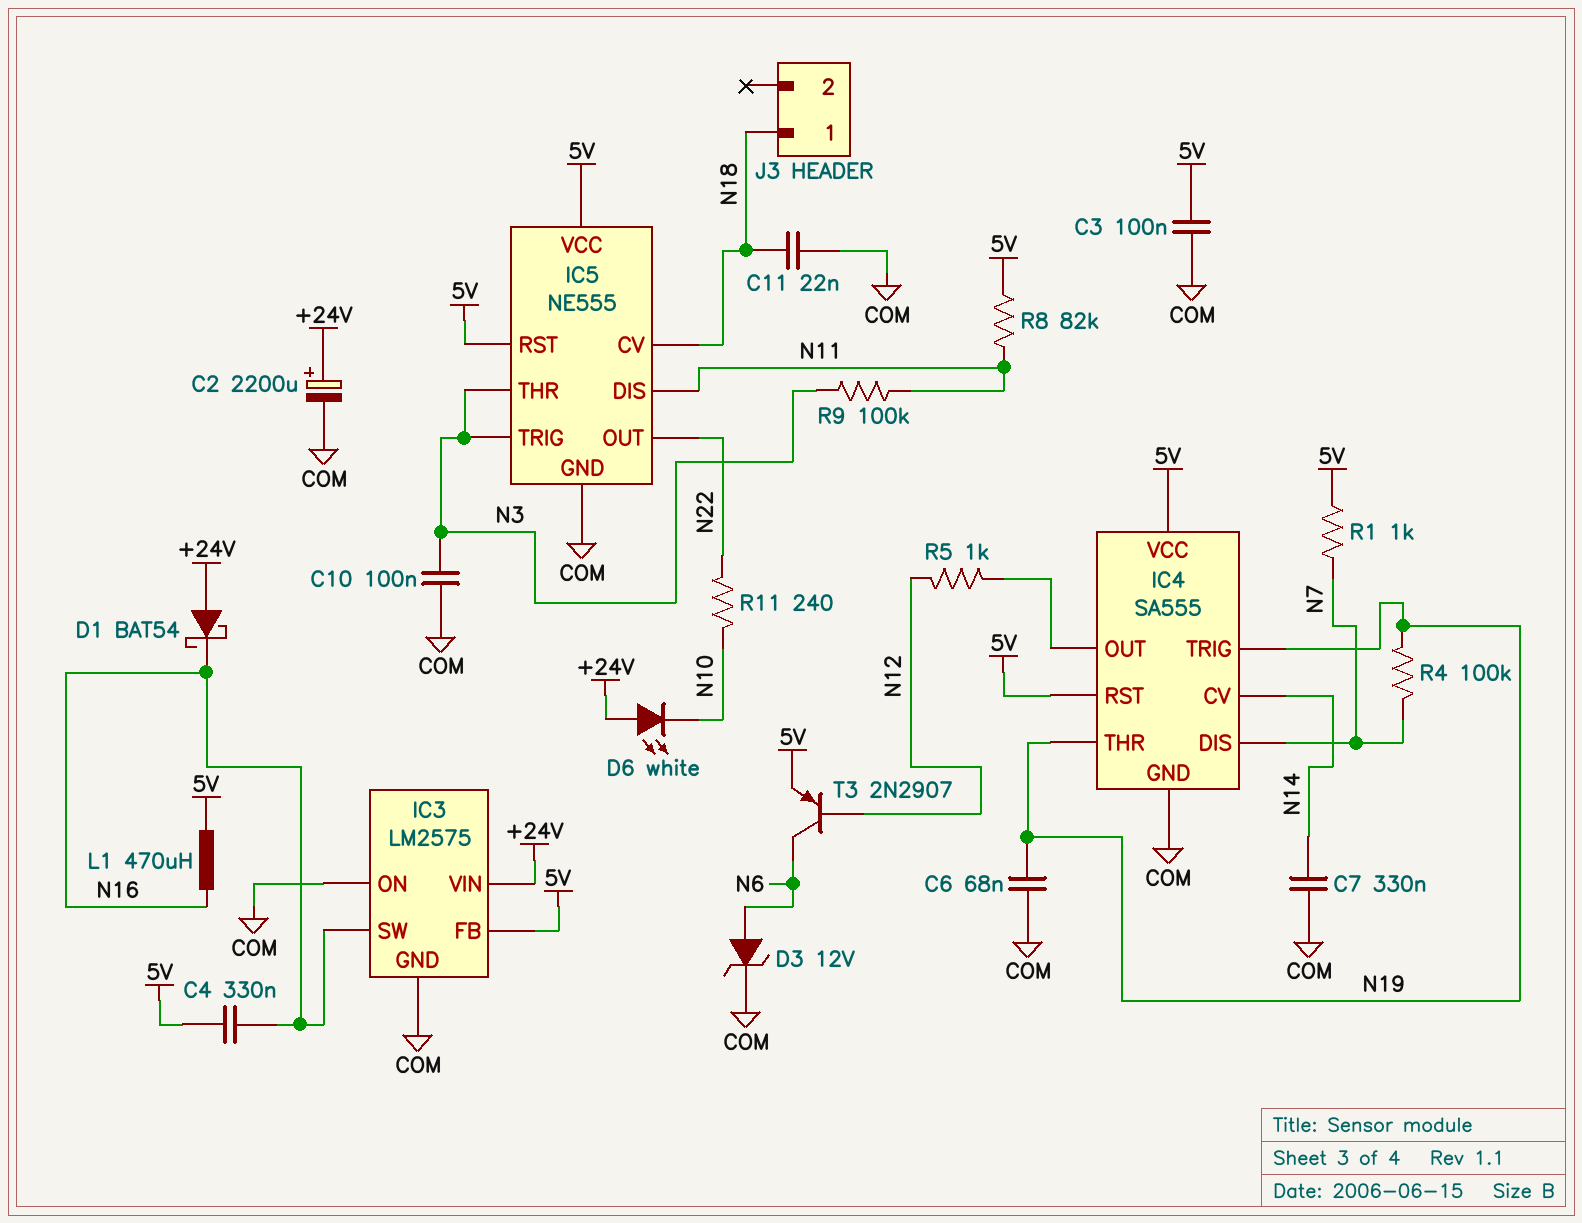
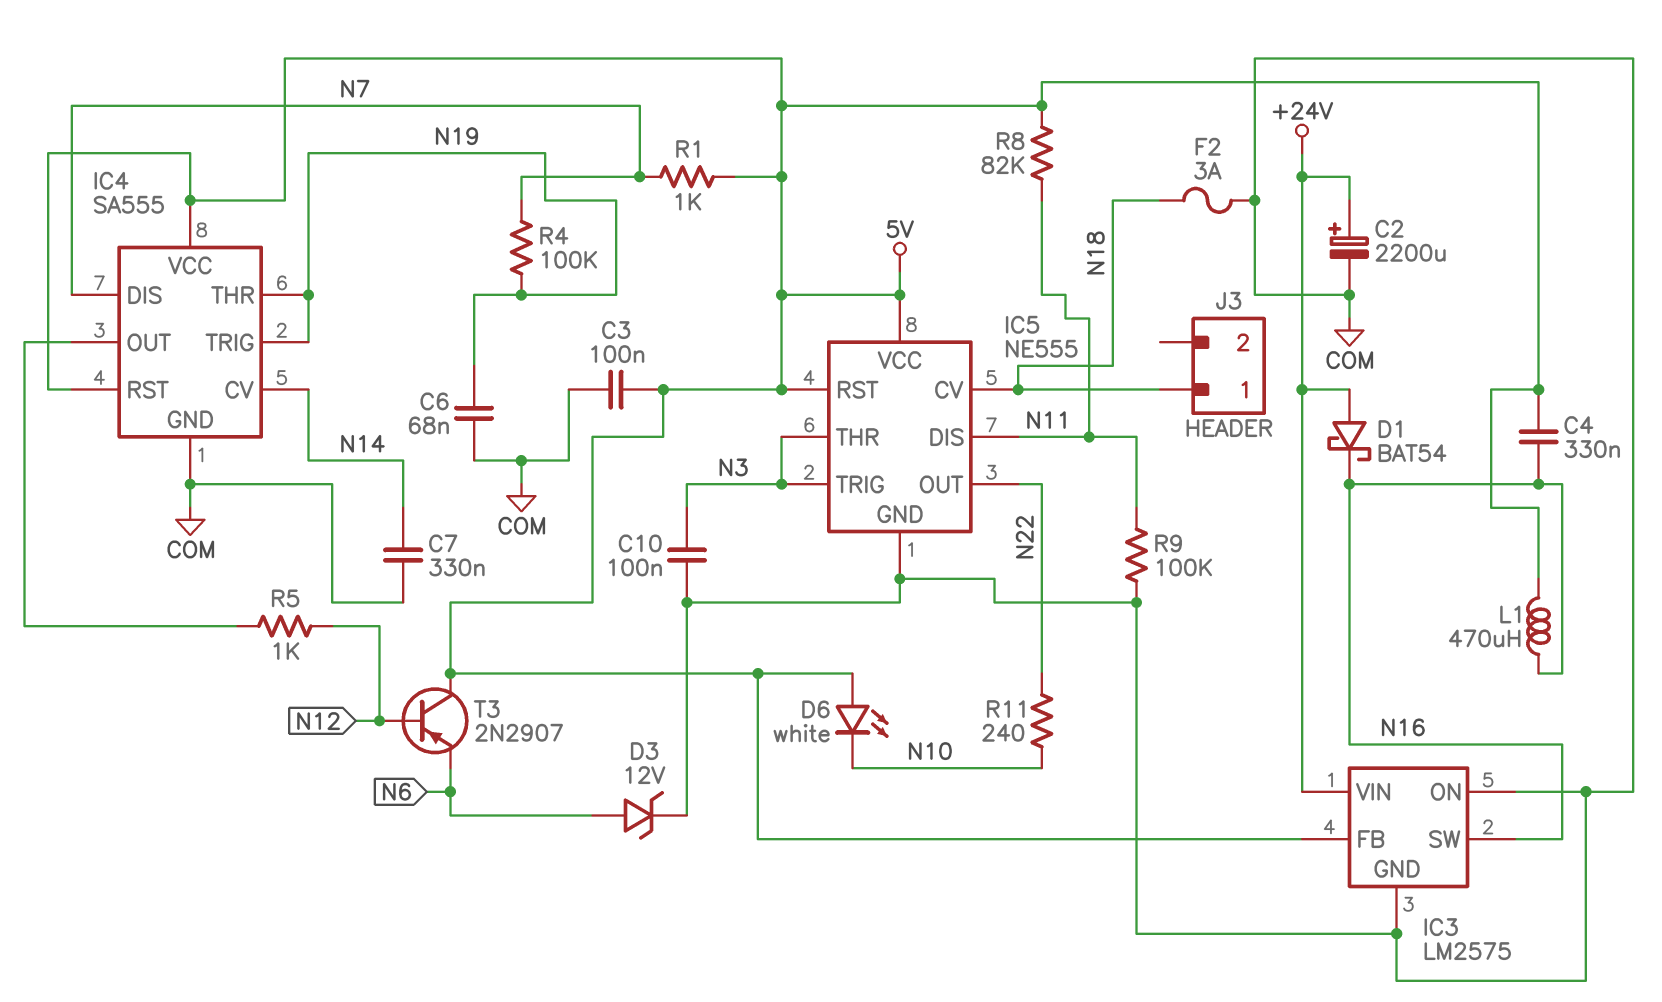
C11: 22nF (COM, N18) -> none
D6: LED white (A +24V, K N10) -> LED white (A 5V, K N10)
F2: none -> 3A (COM, N18)
R9: 100k (N3, N11) -> 100k (COM, N11)
T3: PNP 2N2907 (B N12, C N6, E 5V) -> PNP 2N2907 (B N12, C 5V, E N6)

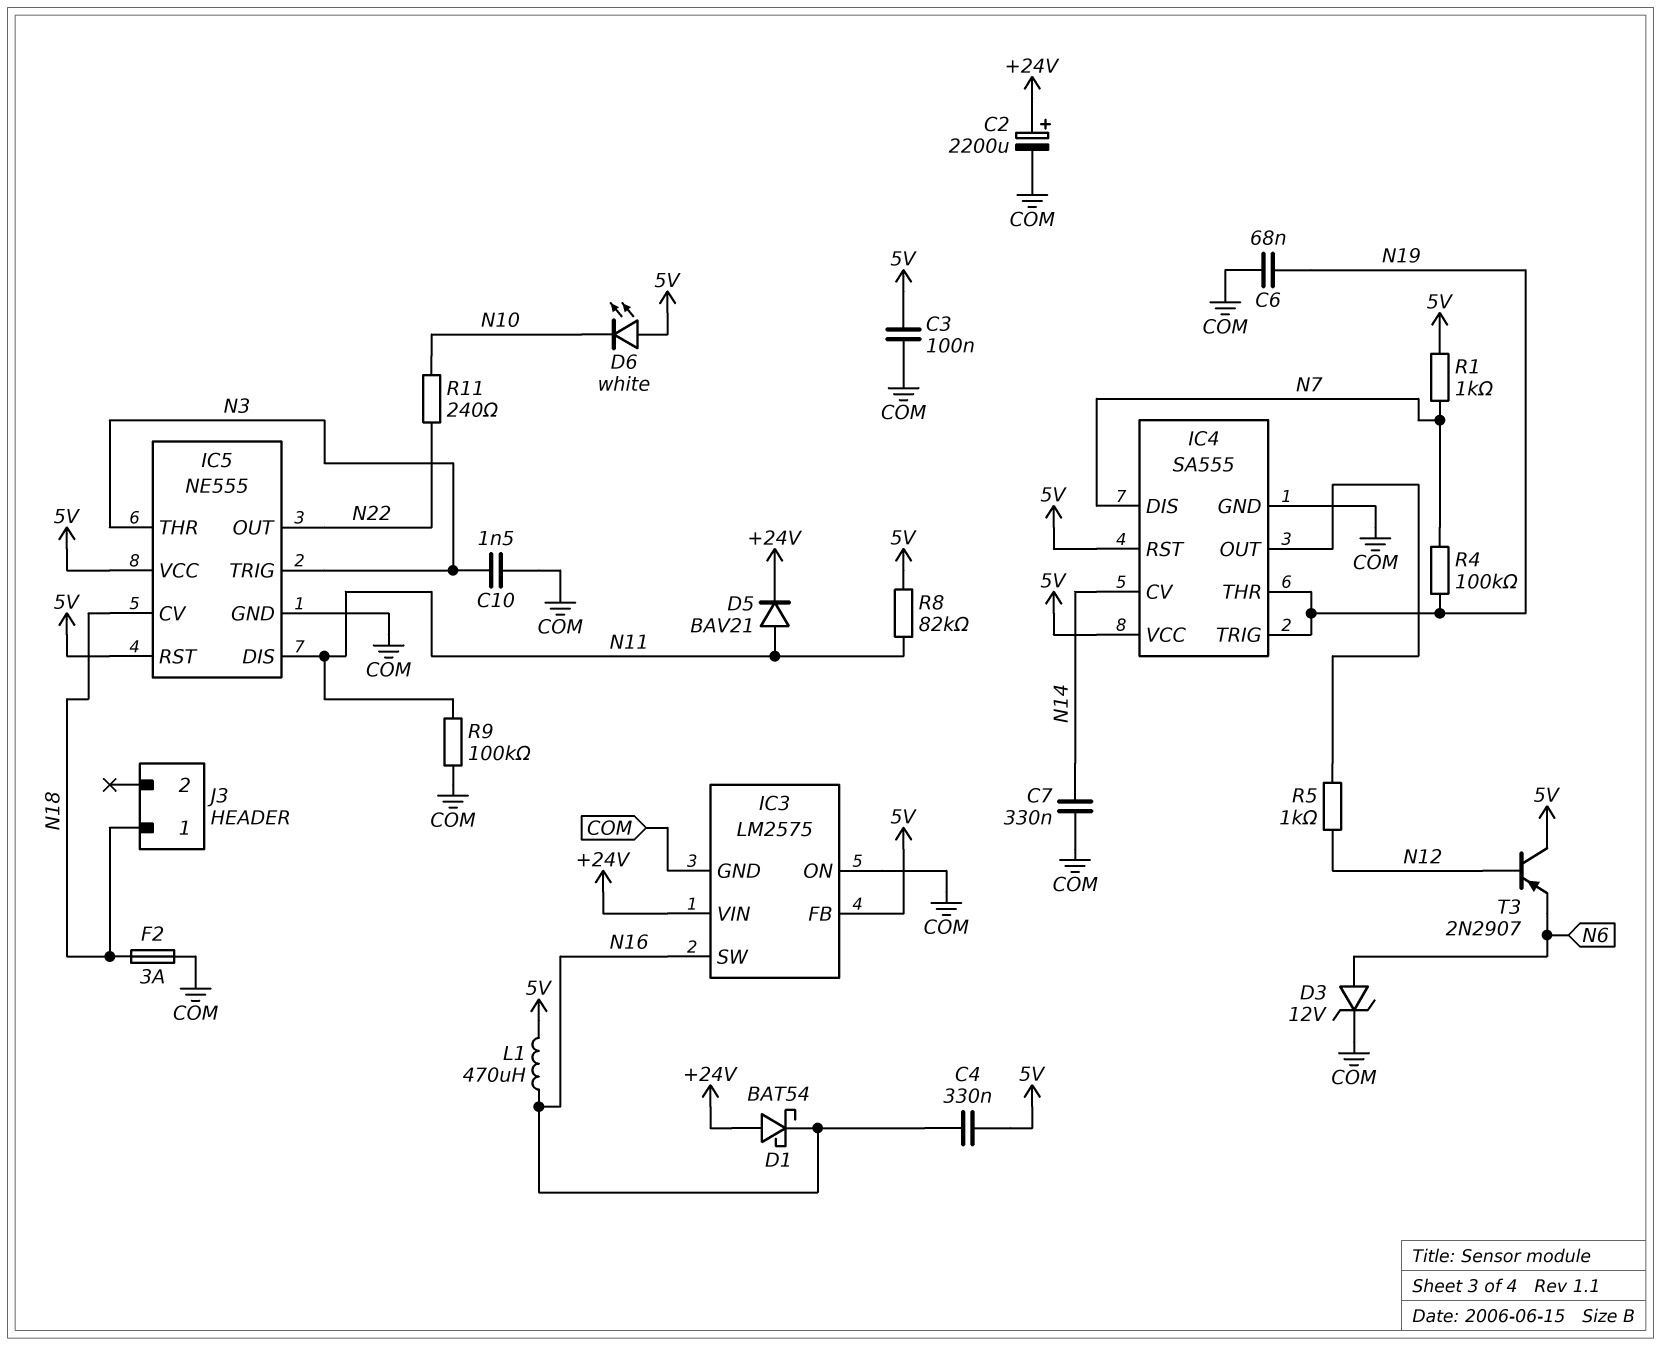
C10: 100nF (COM, N3) -> 1.5nF (COM, N3)
D5: none -> diode BAV21 (A N11, K +24V)

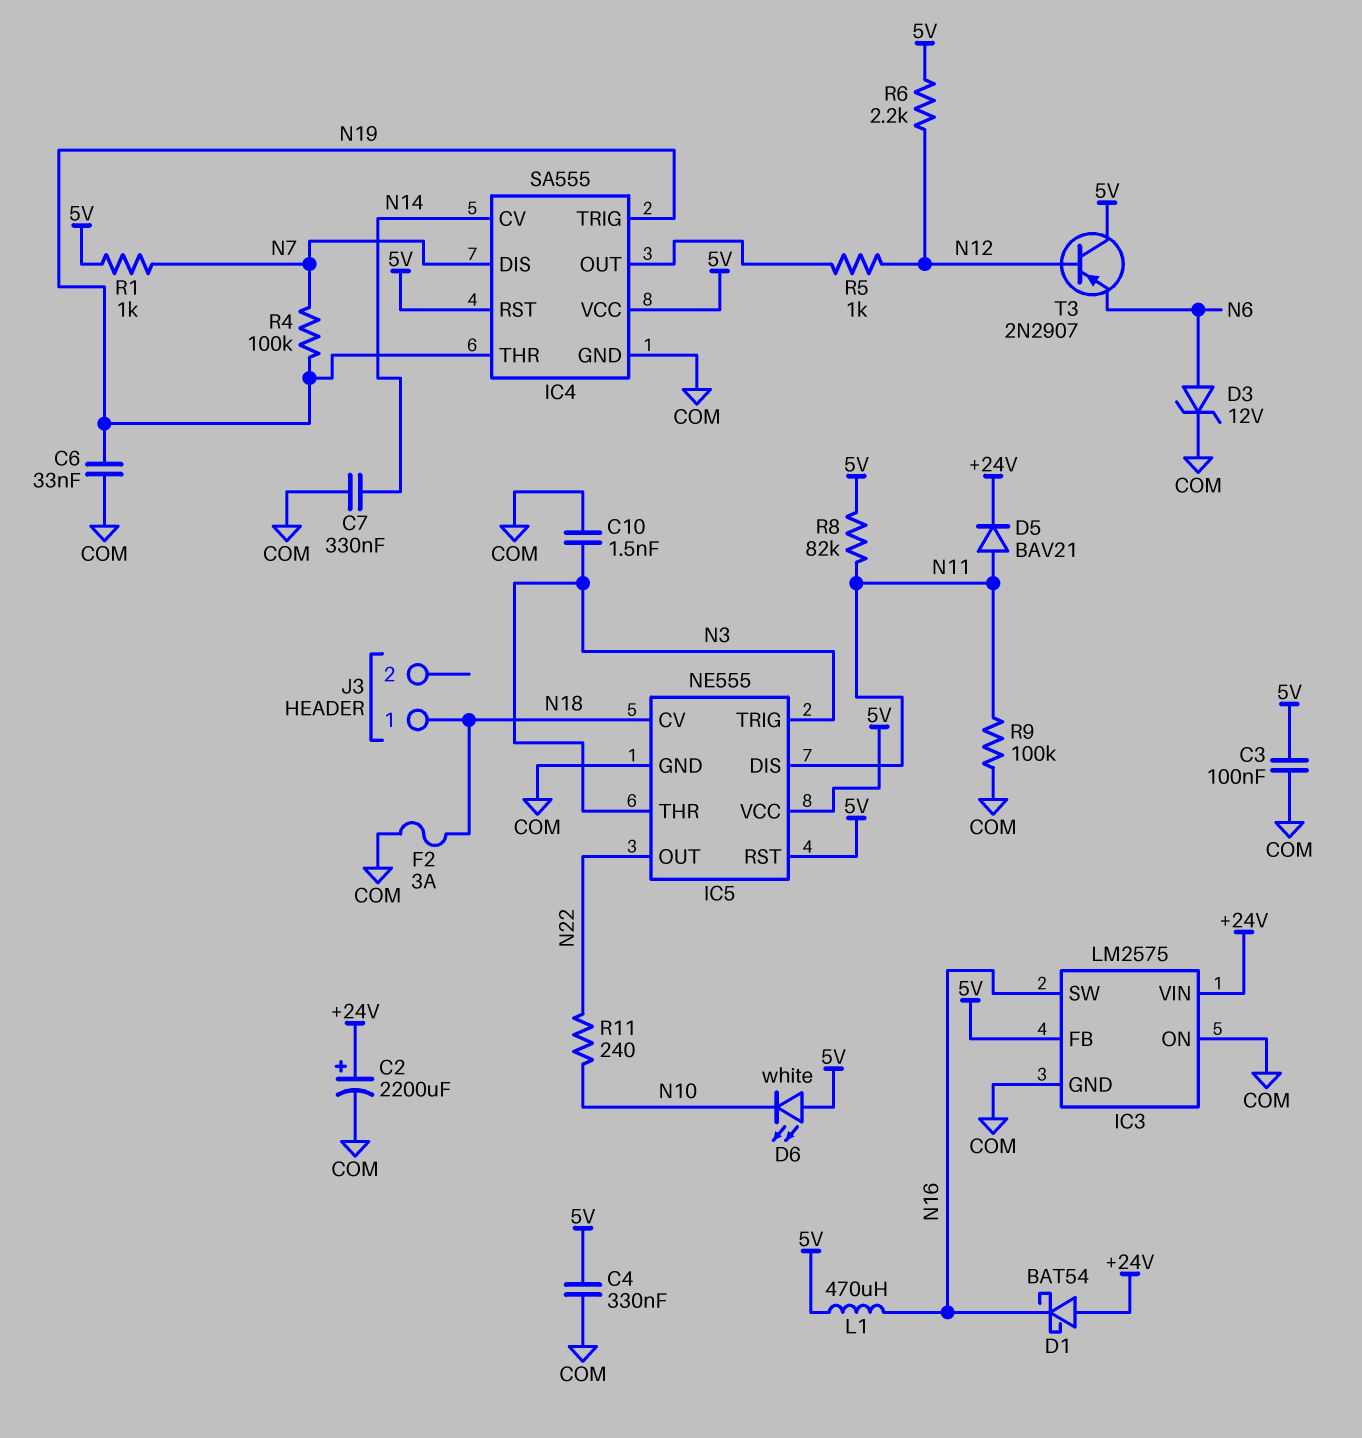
C4: 330nF (5V, N16) -> 330nF (5V, COM)
C6: 68nF (COM, N19) -> 33nF (COM, N19)
R6: none -> 2.2k (5V, N12)

